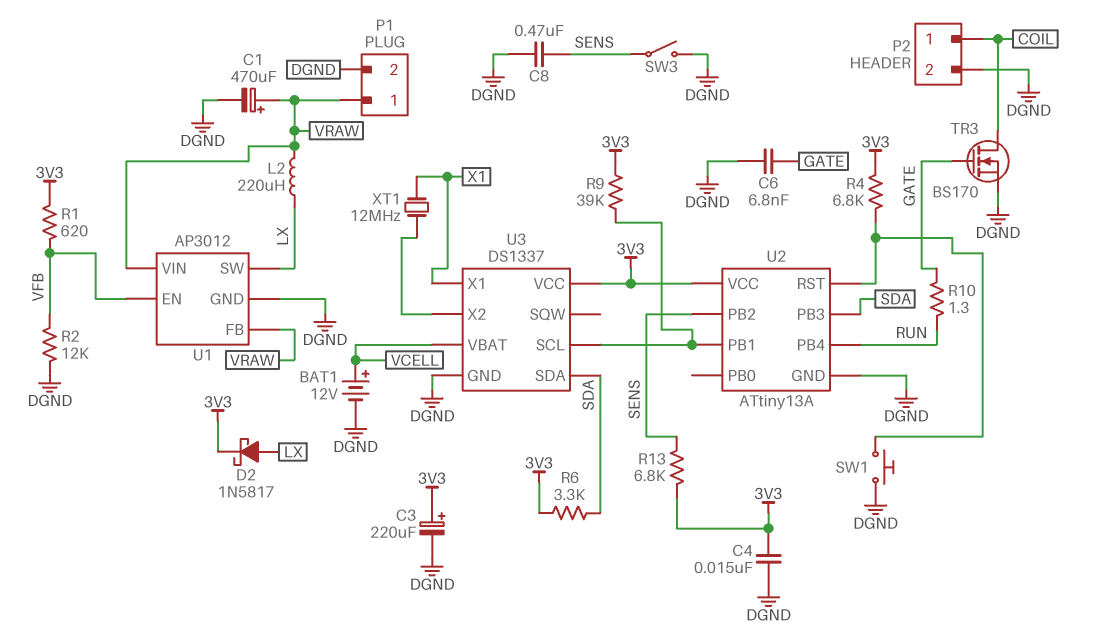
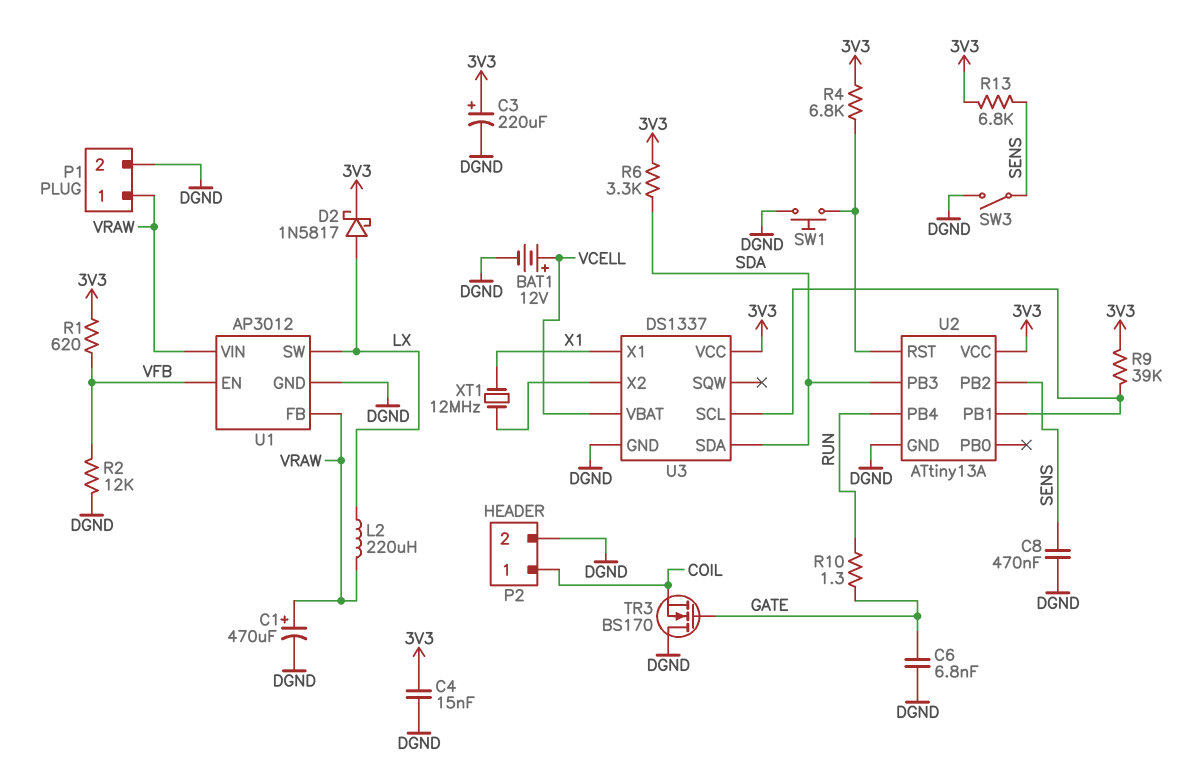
TR3: NMOS BS170 (G GATE, D COIL, S DGND) -> NMOS BS170 (G GATE, D DGND, S COIL)

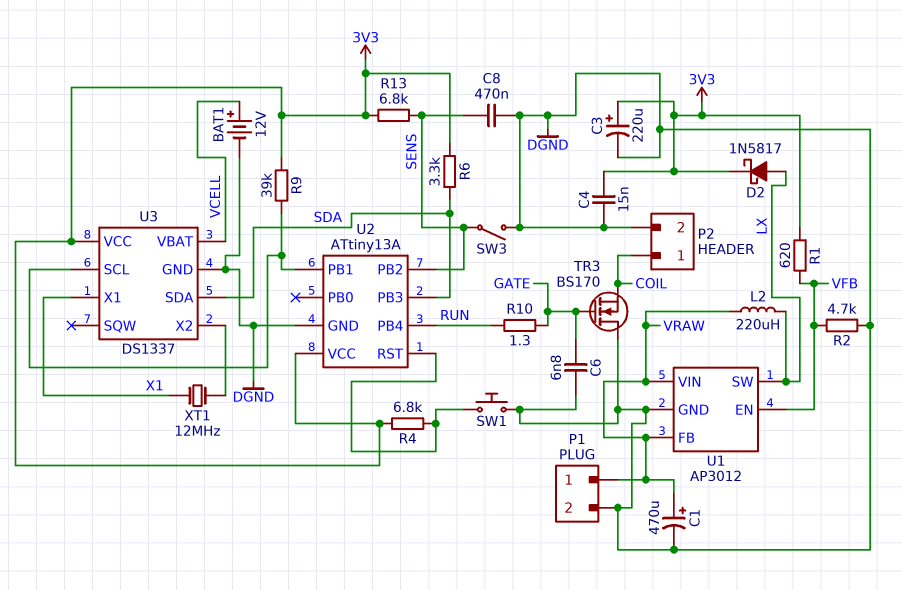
R2: 12k (DGND, VFB) -> 4.7k (DGND, VFB)

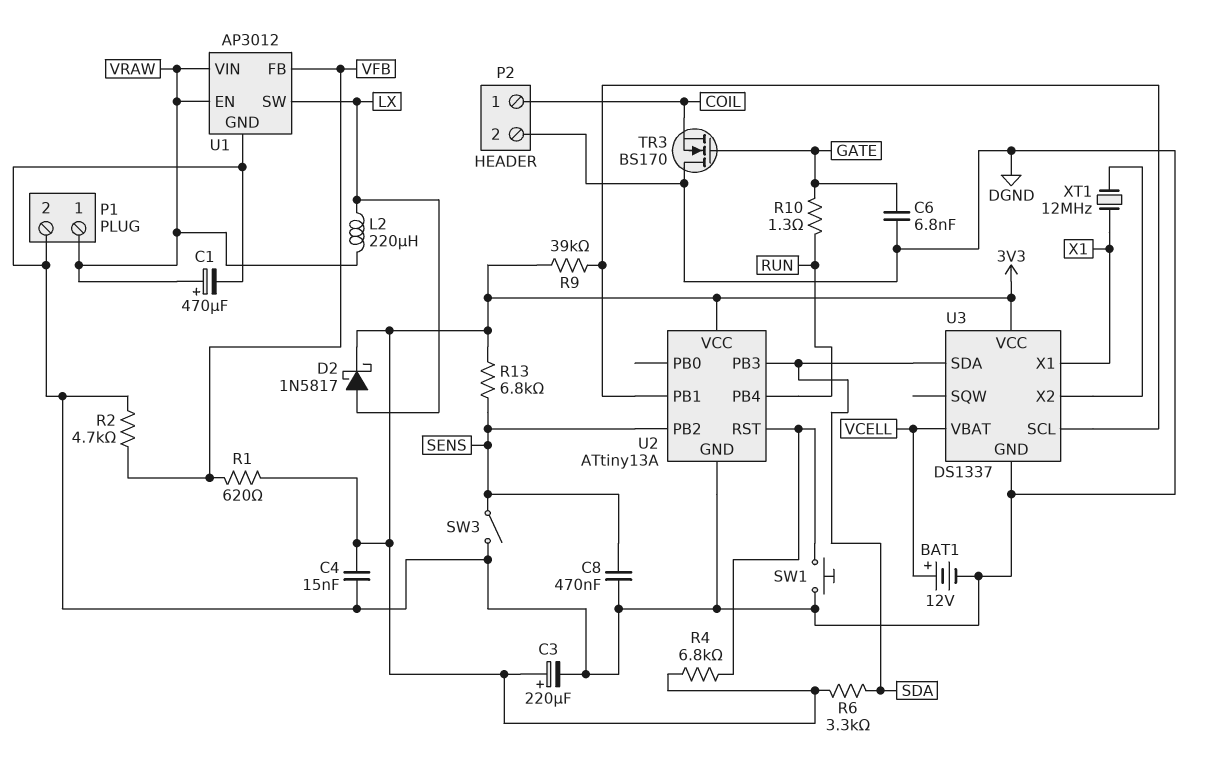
U1 pin EN: VFB -> VRAW
U1 pin FB: VRAW -> VFB

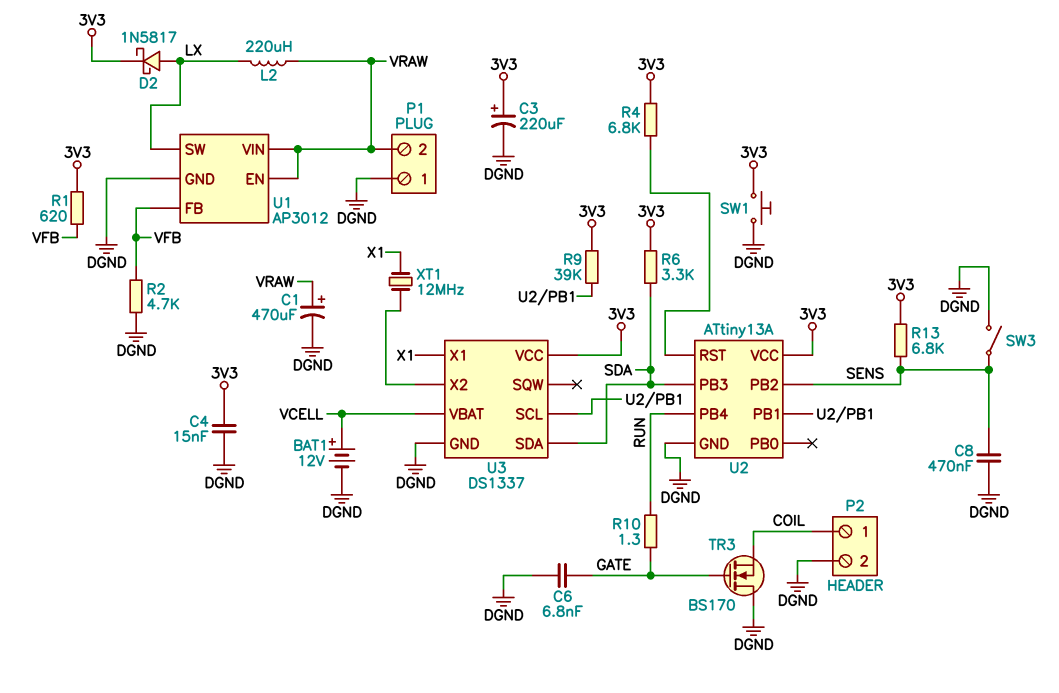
P1 pin 1: VRAW -> DGND
P1 pin 2: DGND -> VRAW
SW1: button (DGND, U2/RST) -> button (3V3, DGND)

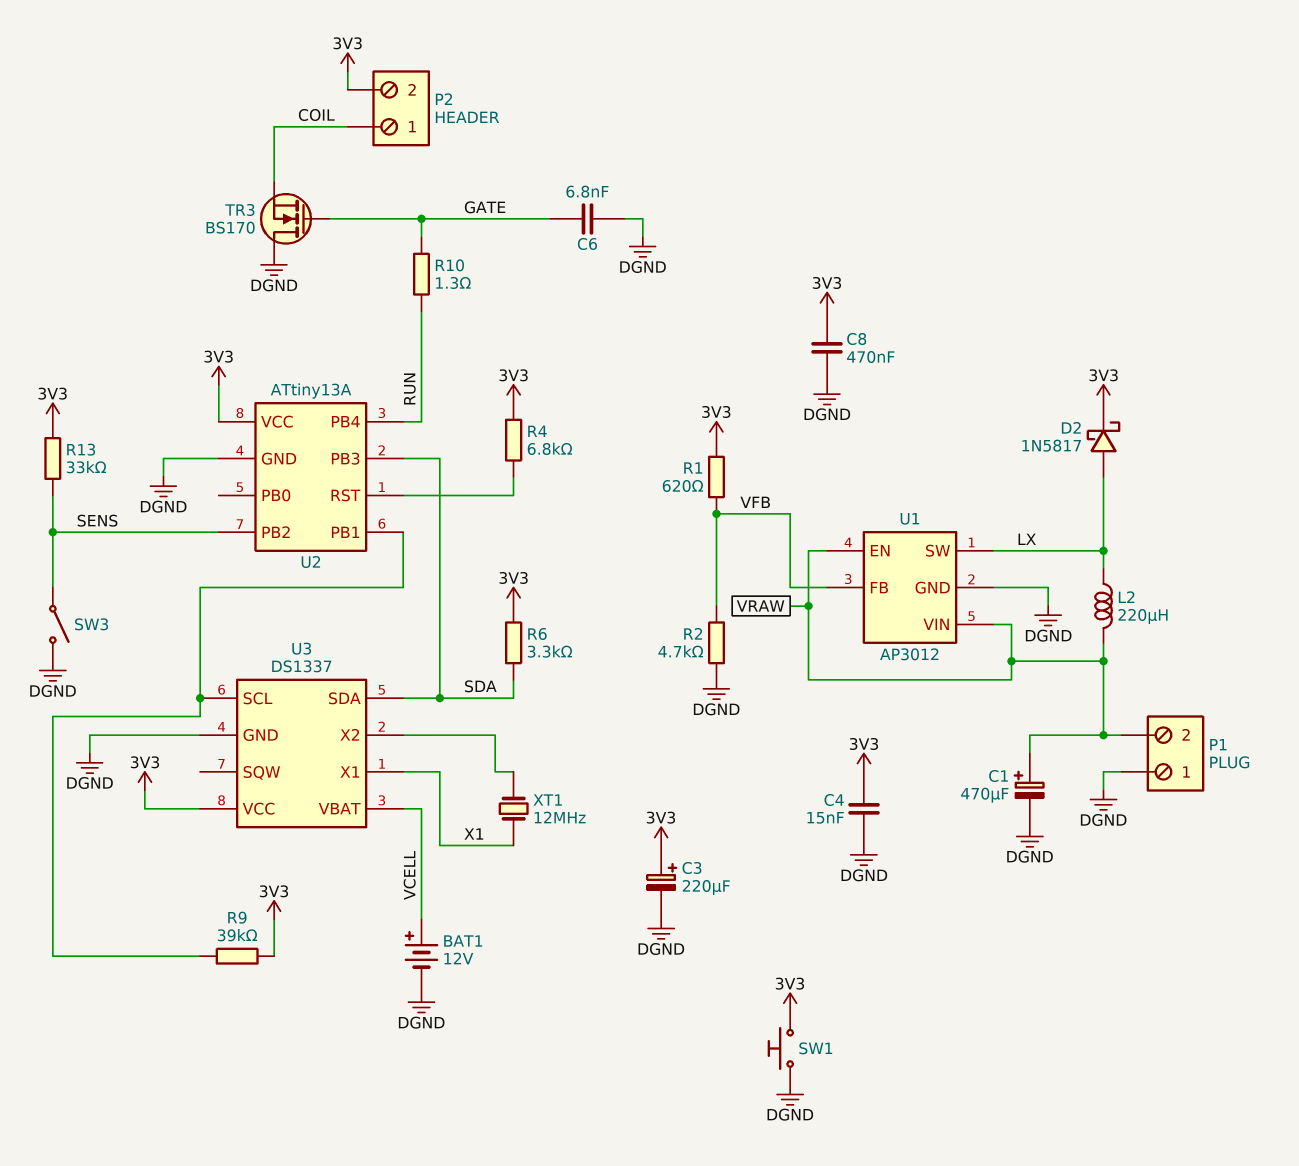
C8: 470nF (DGND, SENS) -> 470nF (3V3, DGND)
P2 pin 2: DGND -> 3V3
R13: 6.8k (3V3, SENS) -> 33k (3V3, SENS)

